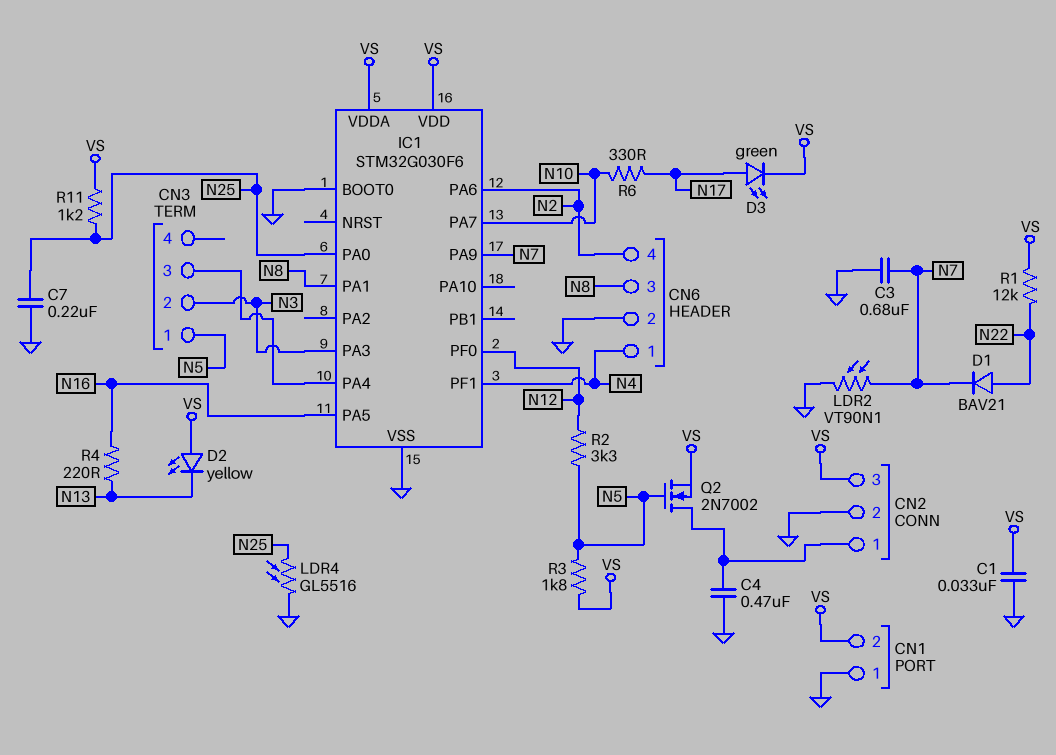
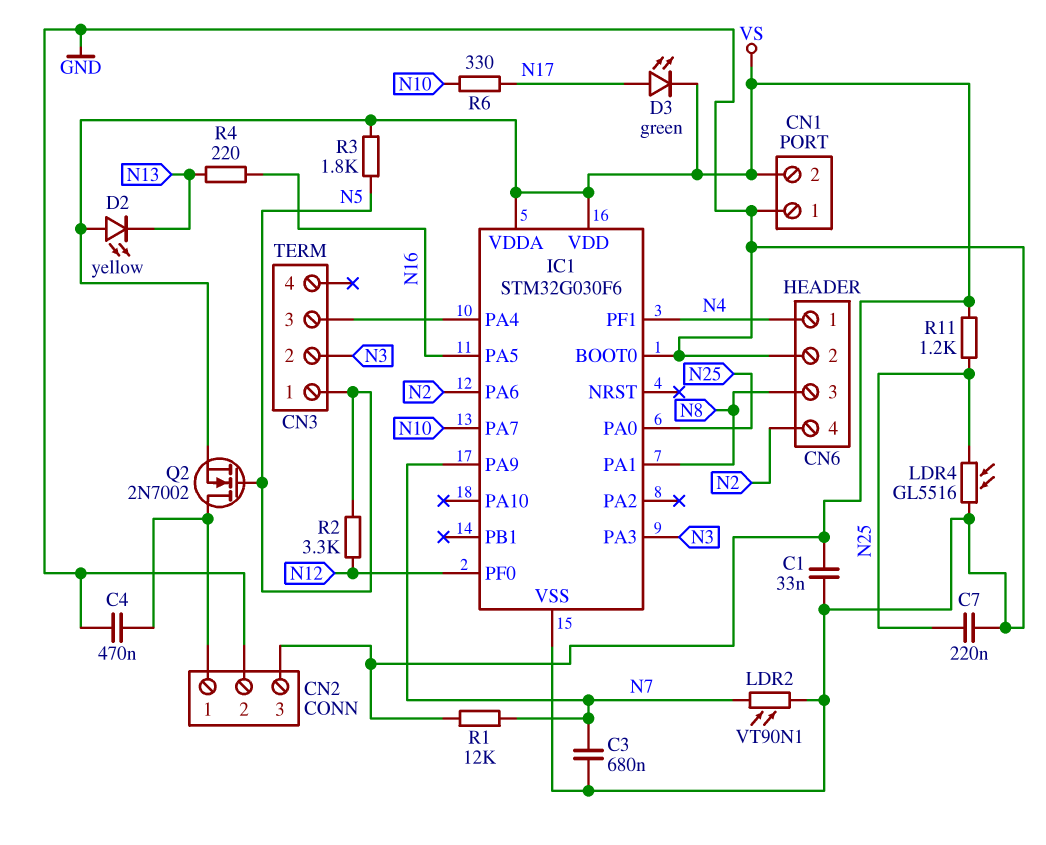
D1: diode BAV21 (A N22, K N7) -> none
R1: 12k (N22, VS) -> 12k (N7, VS)

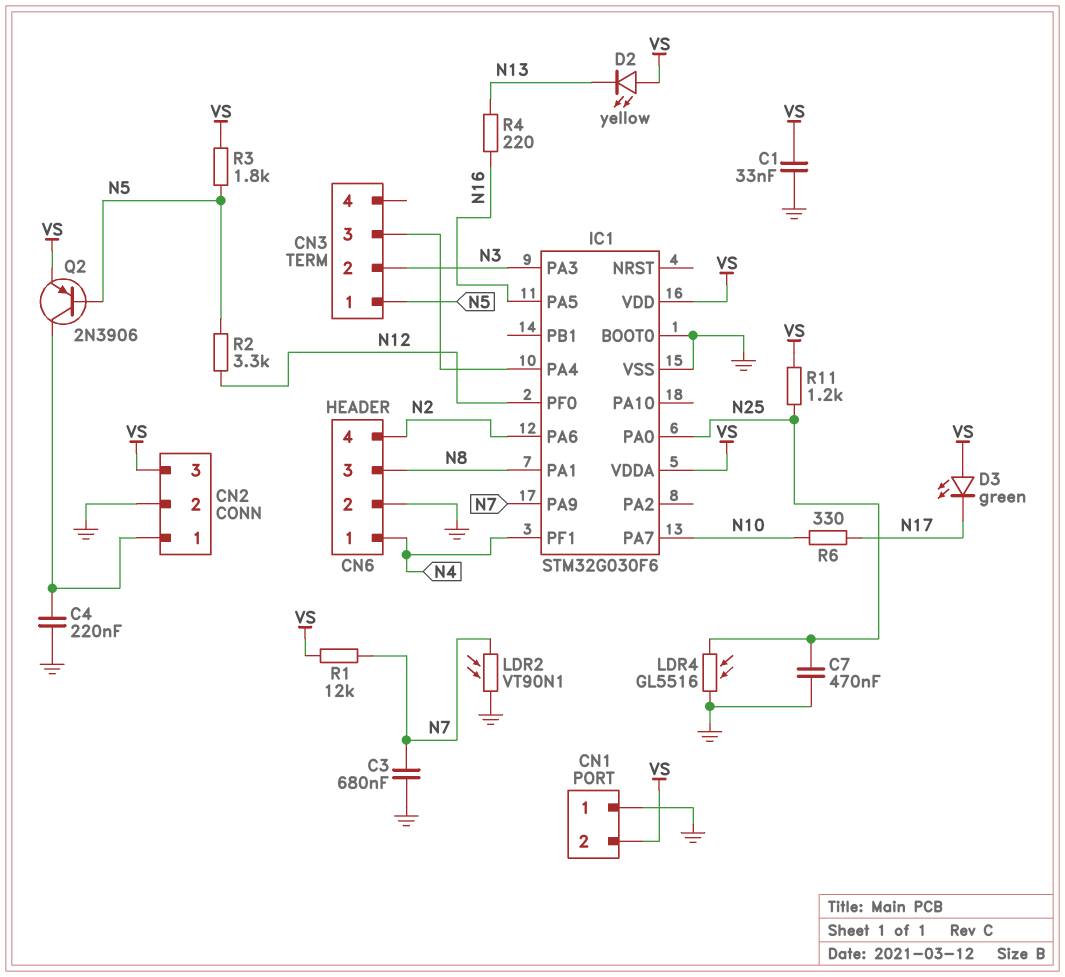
C4: 470nF (CN2/1, GND) -> 220nF (CN2/1, GND)
C7: 220nF (GND, N25) -> 470nF (GND, N25)
D3: LED green (A N17, K VS) -> LED green (A VS, K N17)
Q2: NMOS 2N7002 (G N5, D CN2/1, S VS) -> PNP 2N3906 (B N5, C CN2/1, E VS)

